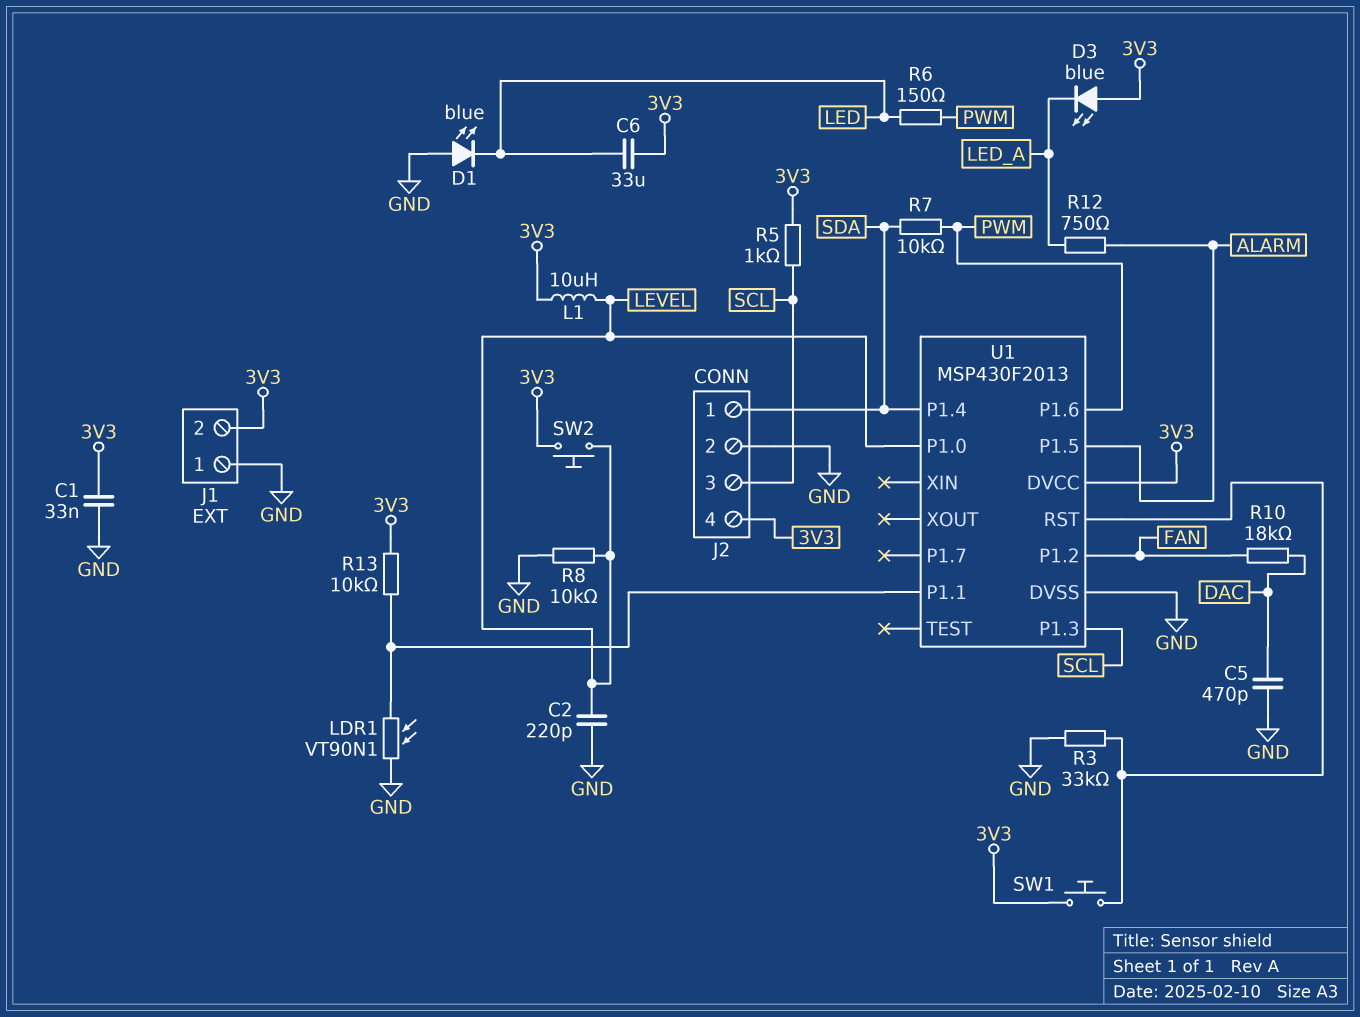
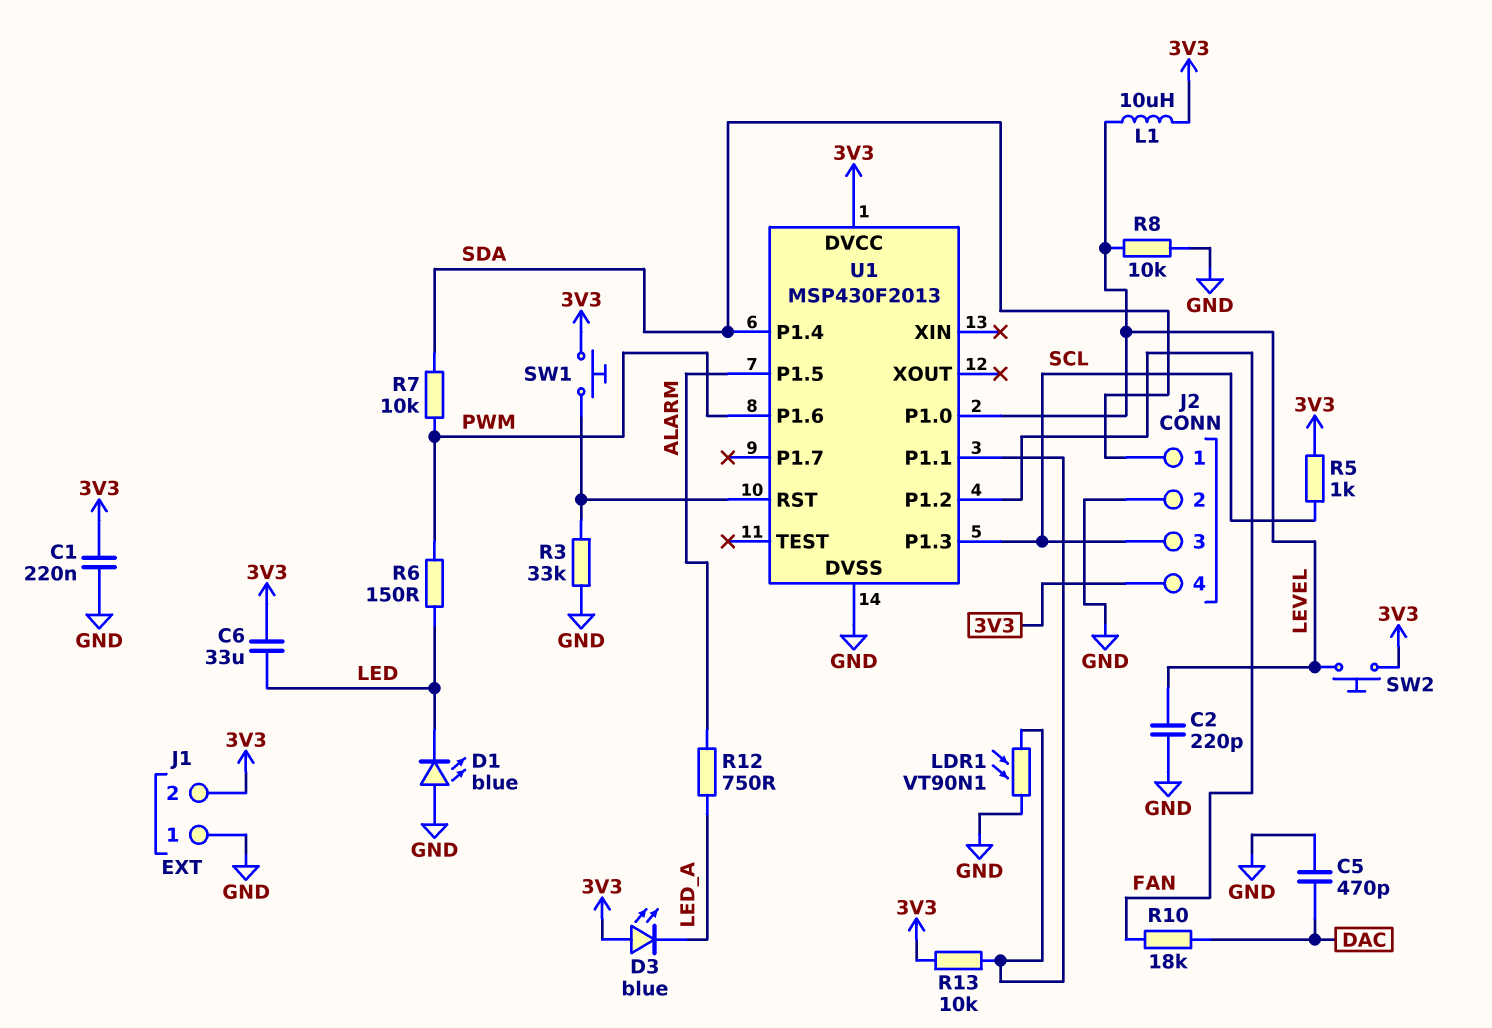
C1: 33nF (3V3, GND) -> 220nF (3V3, GND)

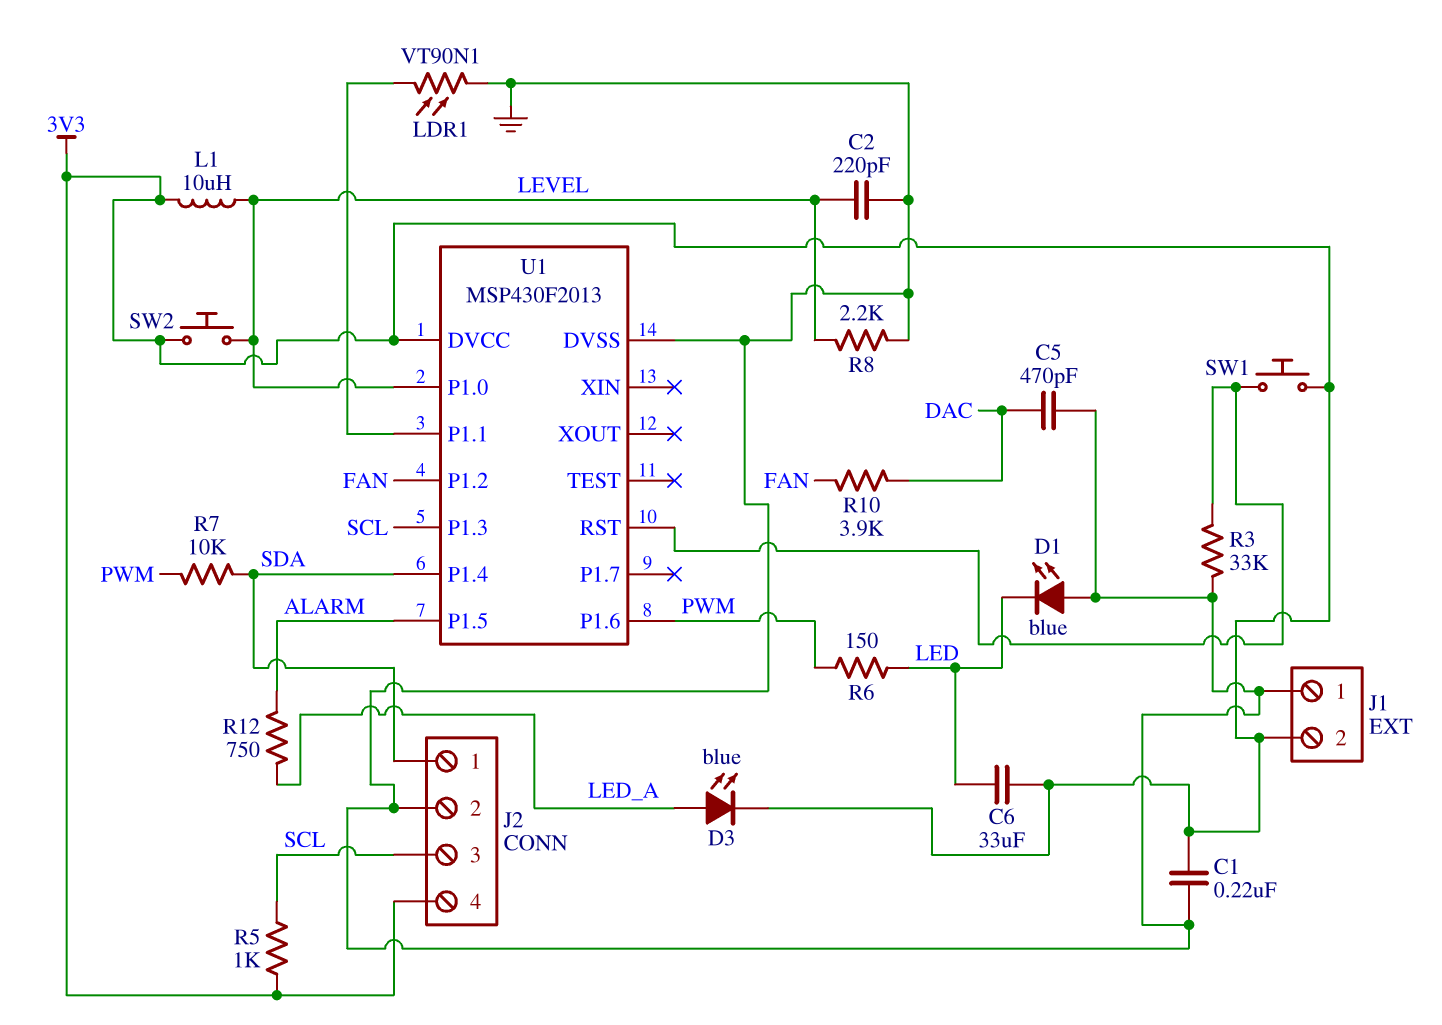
D3: LED blue (A 3V3, K LED_A) -> LED blue (A LED_A, K 3V3)
R8: 10k (GND, LEVEL) -> 2.2k (GND, LEVEL)
R10: 18k (DAC, FAN) -> 3.9k (DAC, FAN)
R13: 10k (3V3, U1/P1.1) -> none

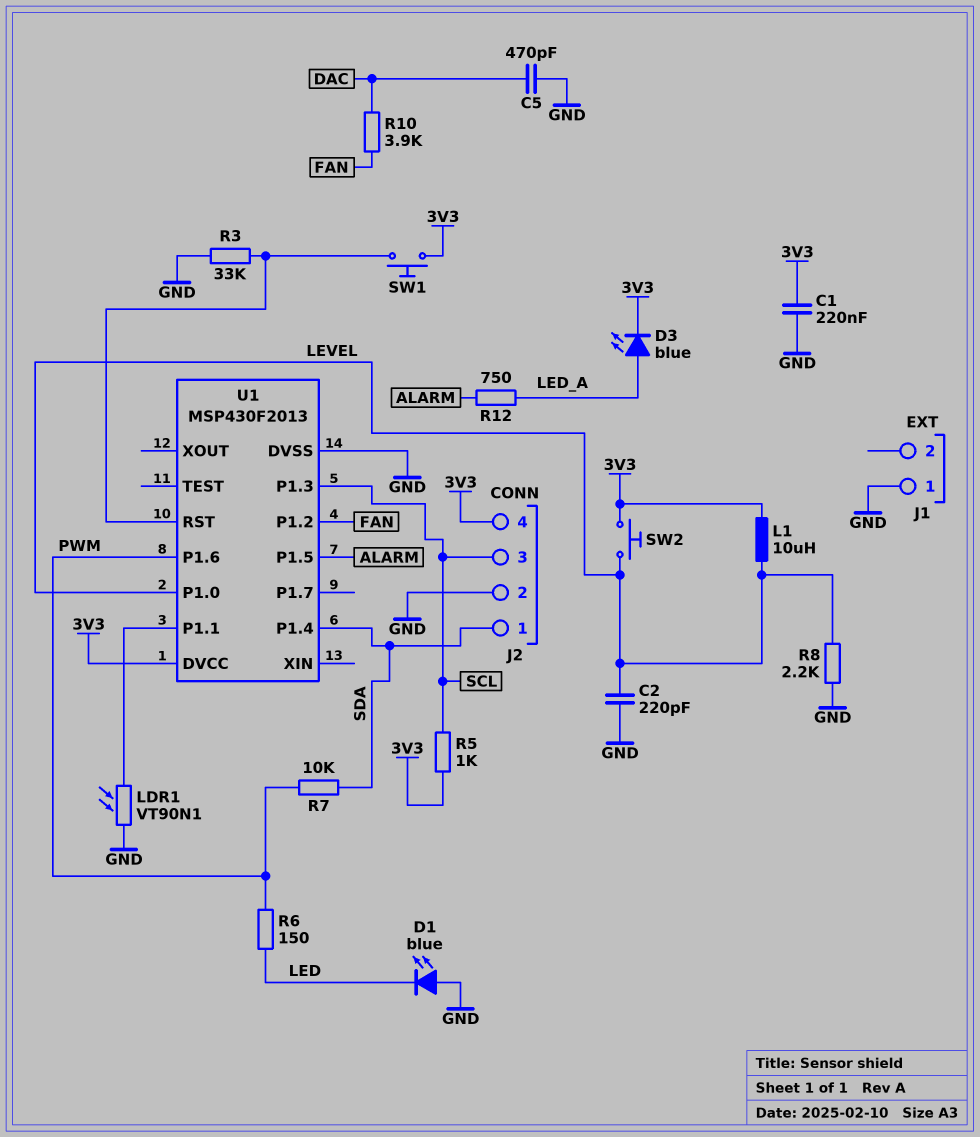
C6: 33uF (3V3, LED) -> none
J1 pin 2: 3V3 -> none

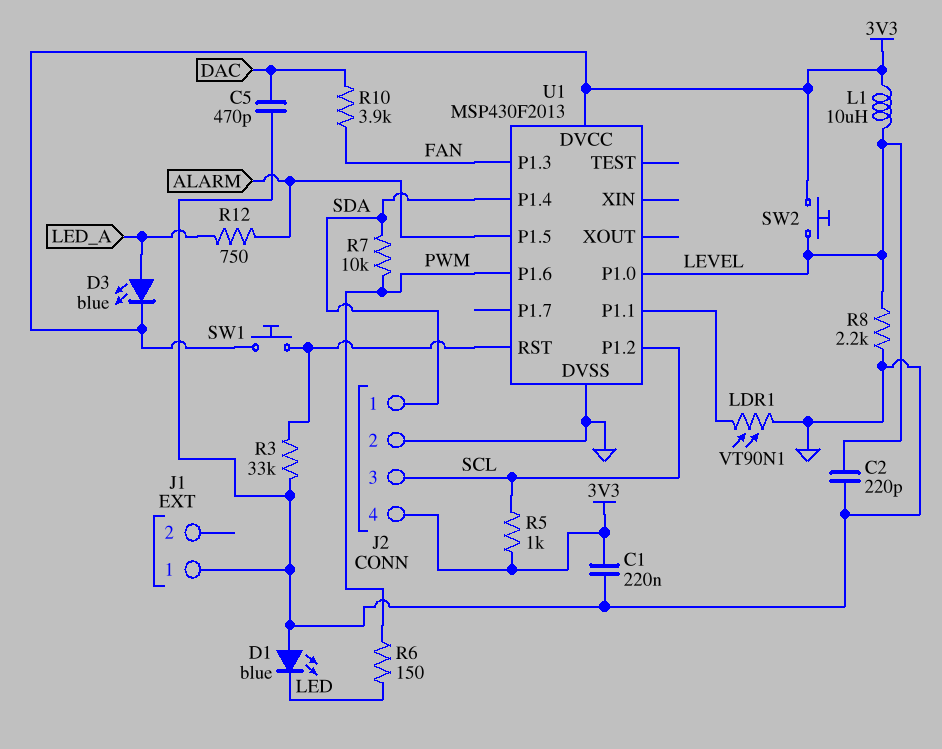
U1 pin P1.2: FAN -> SCL
U1 pin P1.3: SCL -> FAN

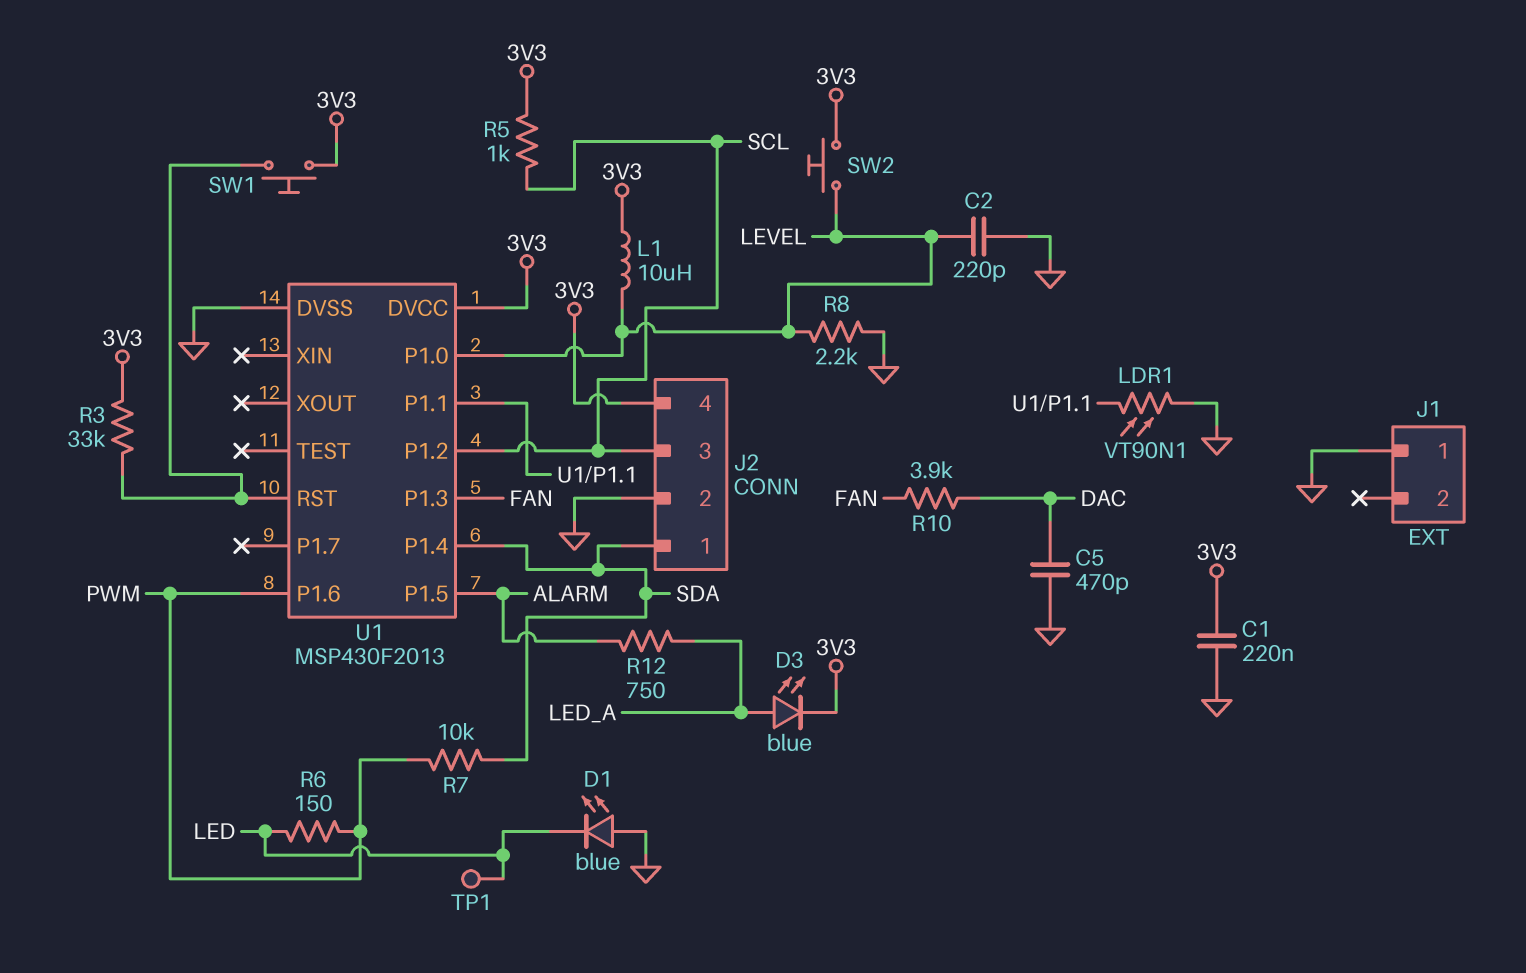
R3: 33k (GND, U1/RST) -> 33k (3V3, U1/RST)
TP1: none -> test point (LED)

